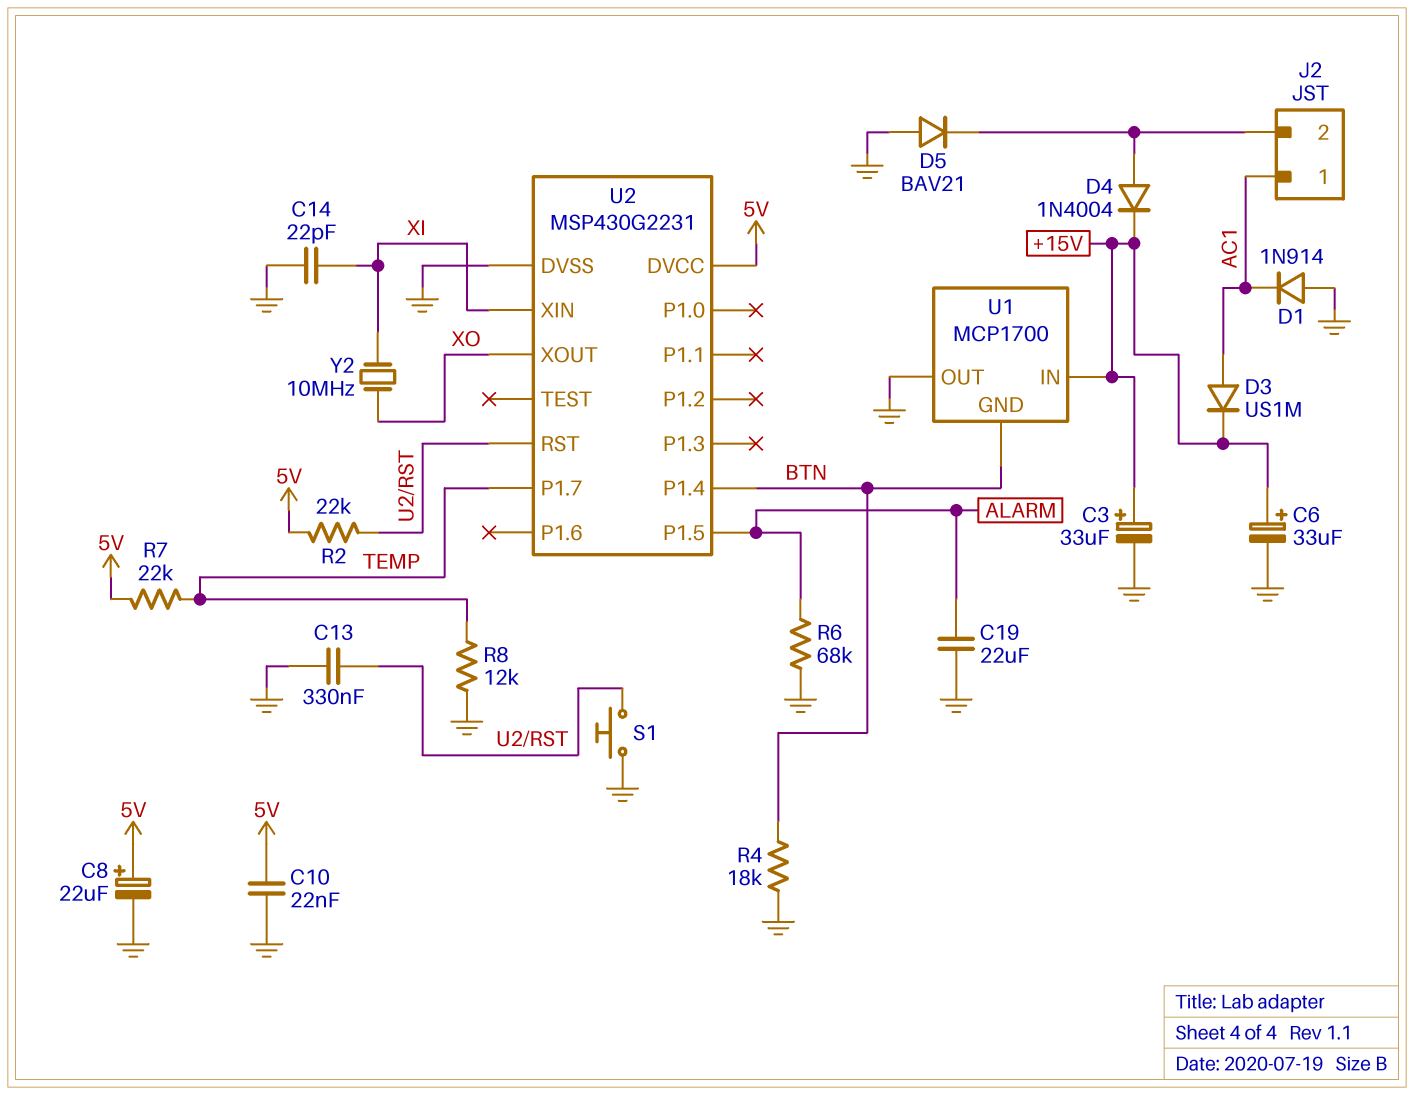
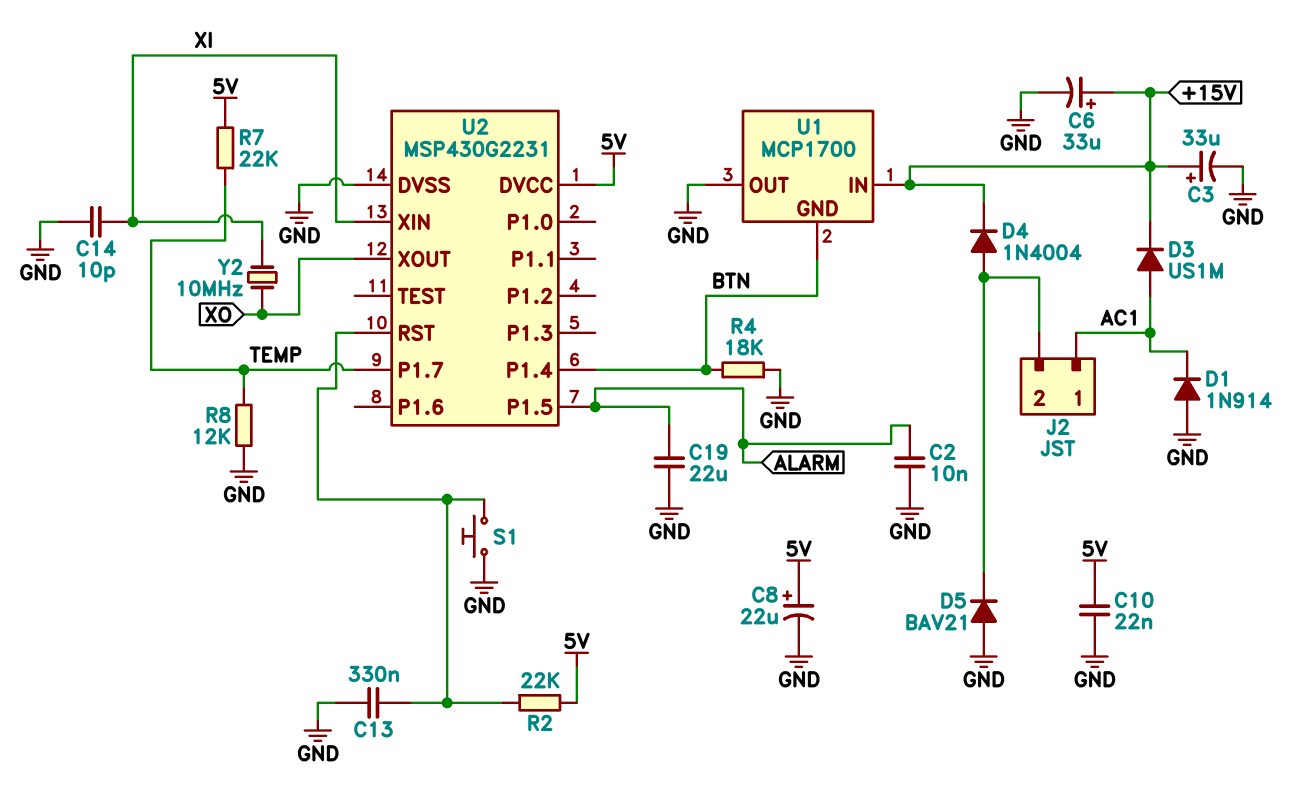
C2: none -> 10nF (ALARM, GND)
C14: 22pF (GND, XI) -> 10pF (GND, XI)
R6: 68k (ALARM, GND) -> none

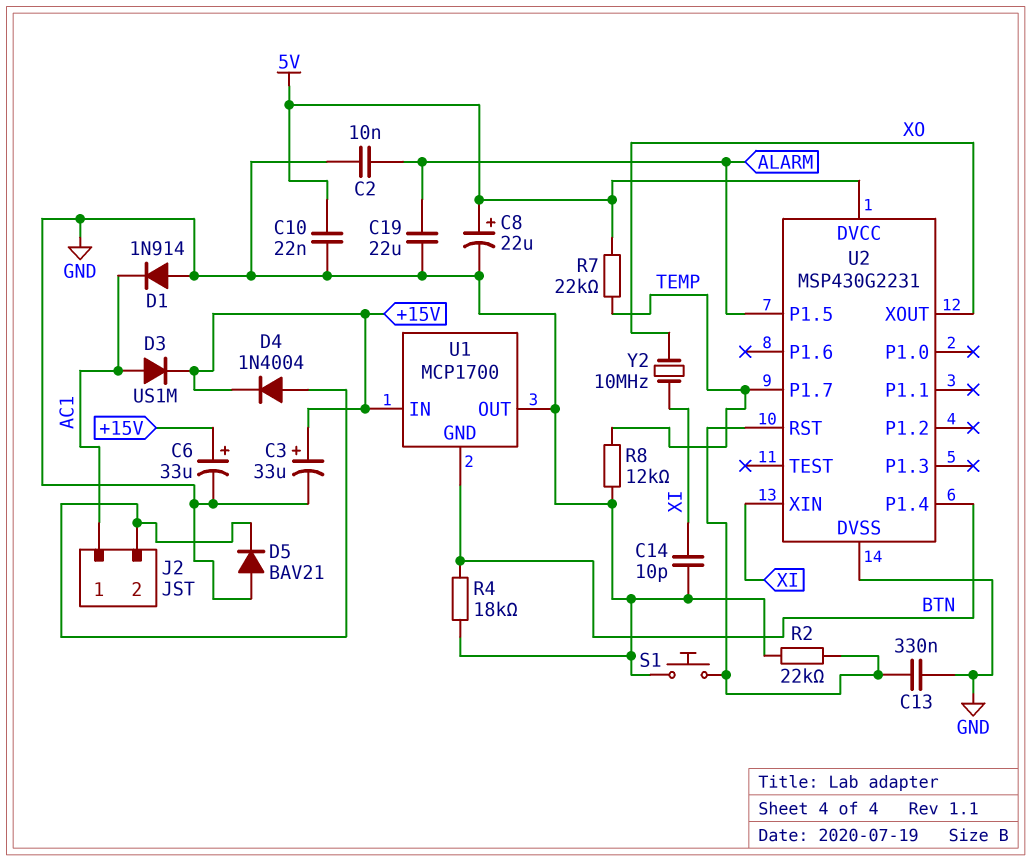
R2: 22k (5V, U2/RST) -> 22k (GND, U2/RST)

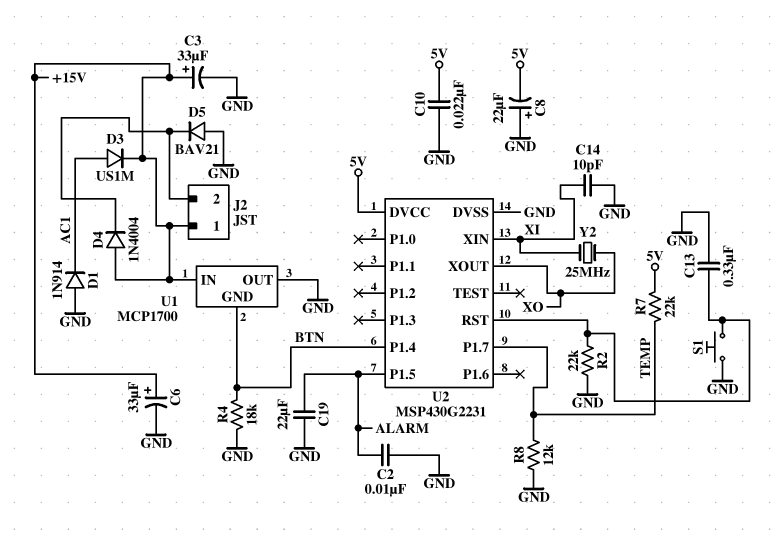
C8: 22uF (plus 5V, minus GND) -> 22uF (plus GND, minus 5V)
D4: diode 1N4004 (A J2/2, K +15V) -> diode 1N4004 (A +15V, K J2/2)
J2 pin 1: AC1 -> +15V
Y2: 10MHz (XI, XO) -> 25MHz (XI, XO)

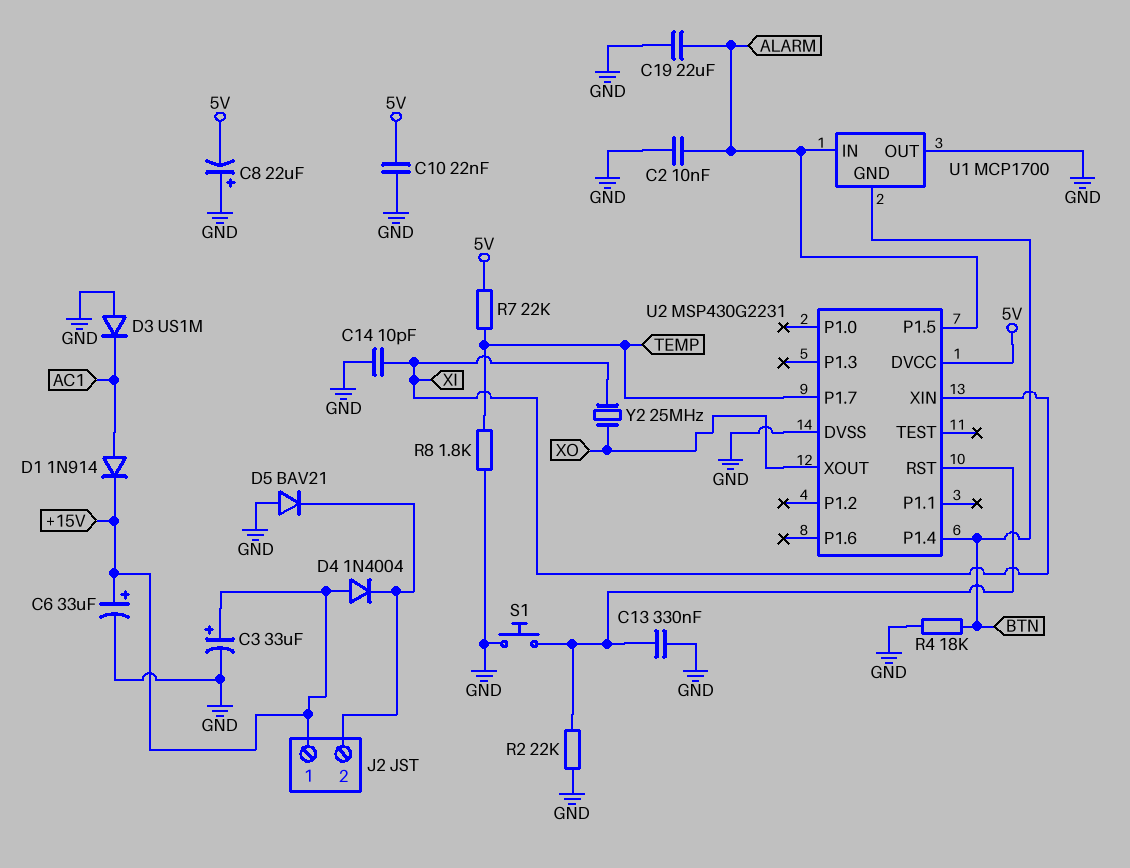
D1: diode 1N914 (A GND, K AC1) -> diode 1N914 (A AC1, K +15V)
D3: diode US1M (A AC1, K +15V) -> diode US1M (A GND, K AC1)
R8: 12k (GND, TEMP) -> 1.8k (GND, TEMP)
U1 pin IN: +15V -> ALARM

